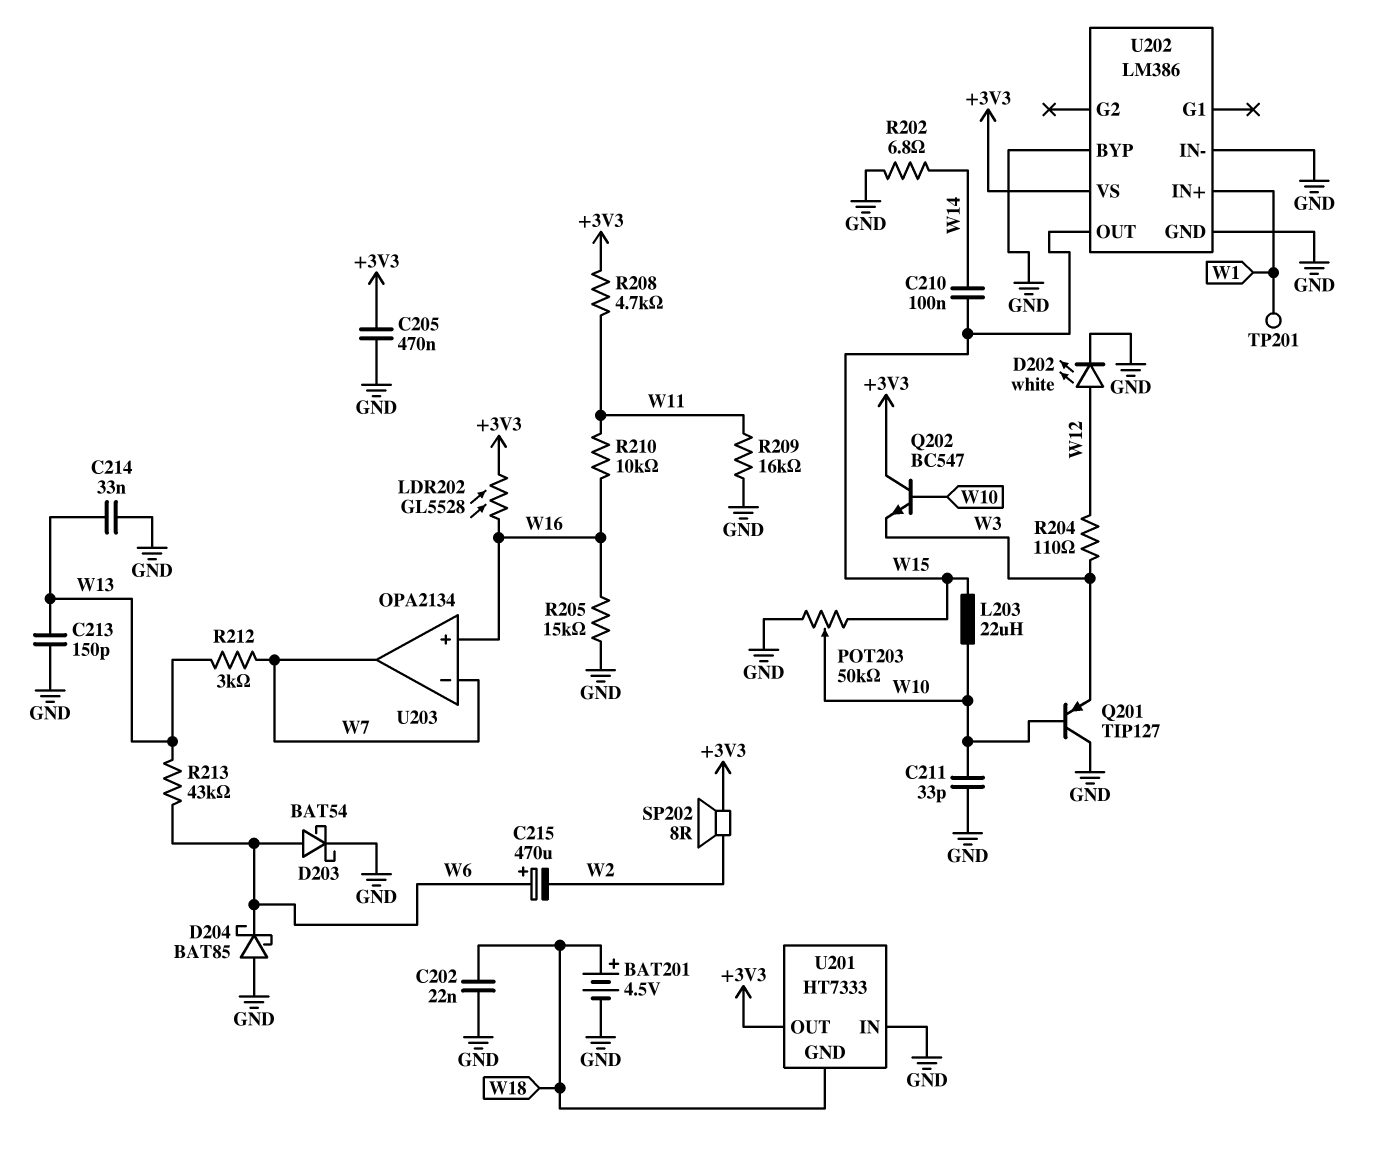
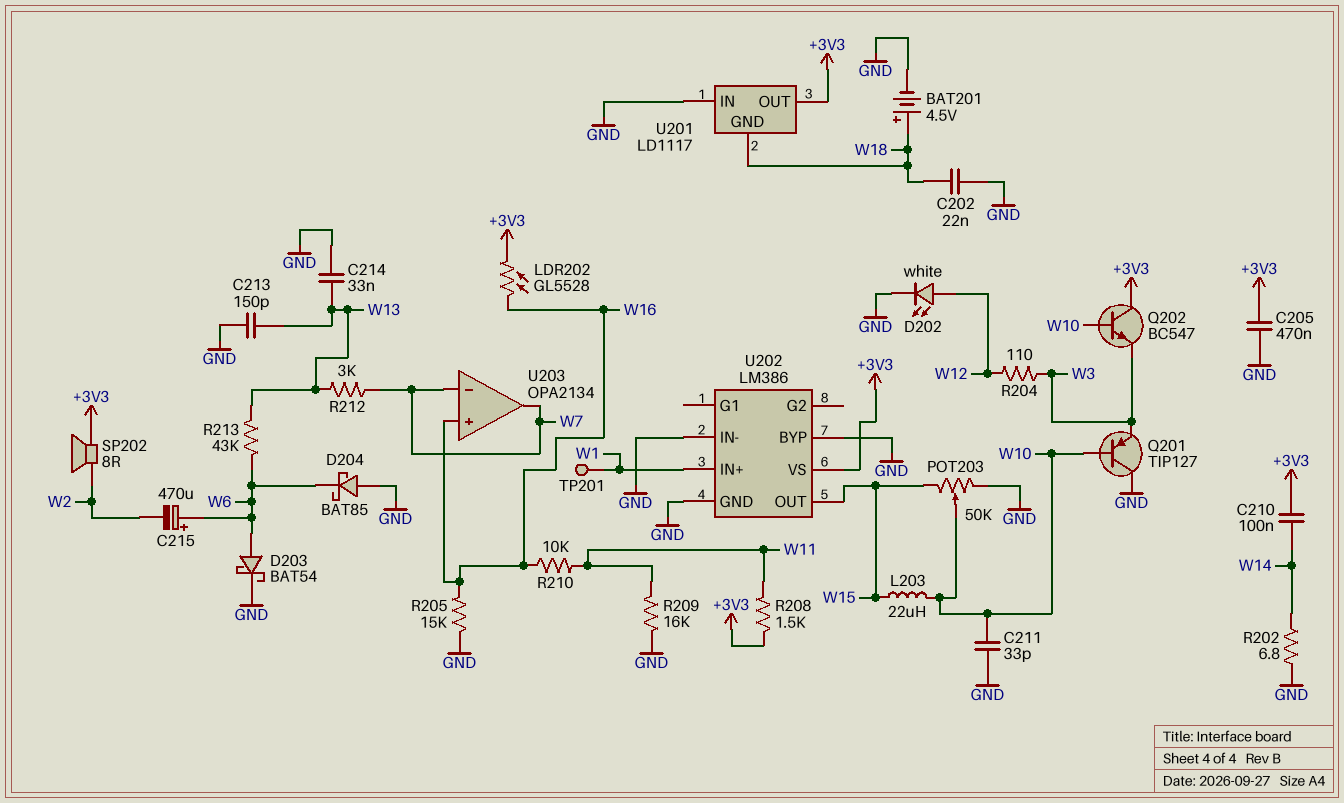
C210: 100nF (W14, W15) -> 100nF (+3V3, W14)
R208: 4.7k (+3V3, W11) -> 1.5k (+3V3, W11)
U201: HT7333 -> LD1117

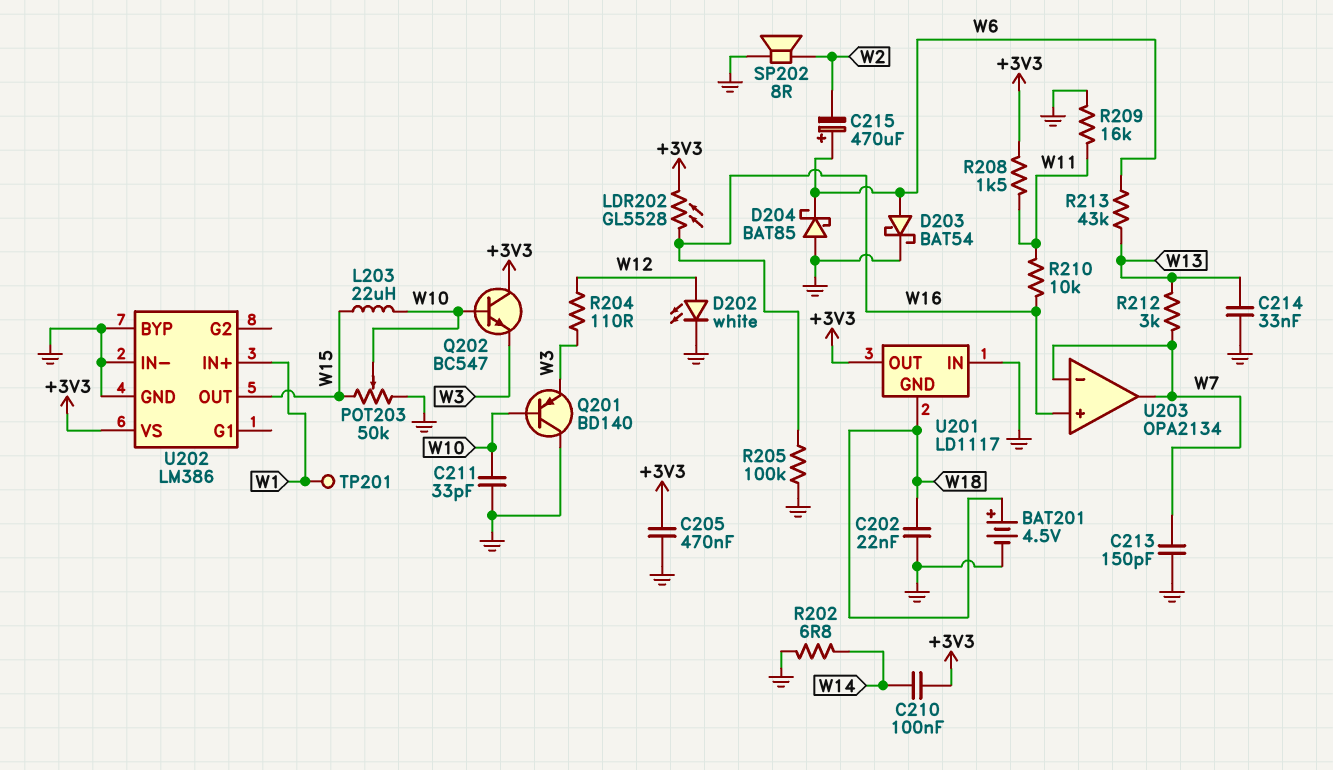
C213: 150pF (GND, W13) -> 150pF (GND, W7)
Q201: PNP TIP127 (B W10, C GND, E W3) -> PNP BD140 (B W10, C GND, E W3)
R205: 15k (GND, W16) -> 100k (GND, W16)
SP202: speaker 8R (+3V3, W2) -> speaker 8R (GND, W2)

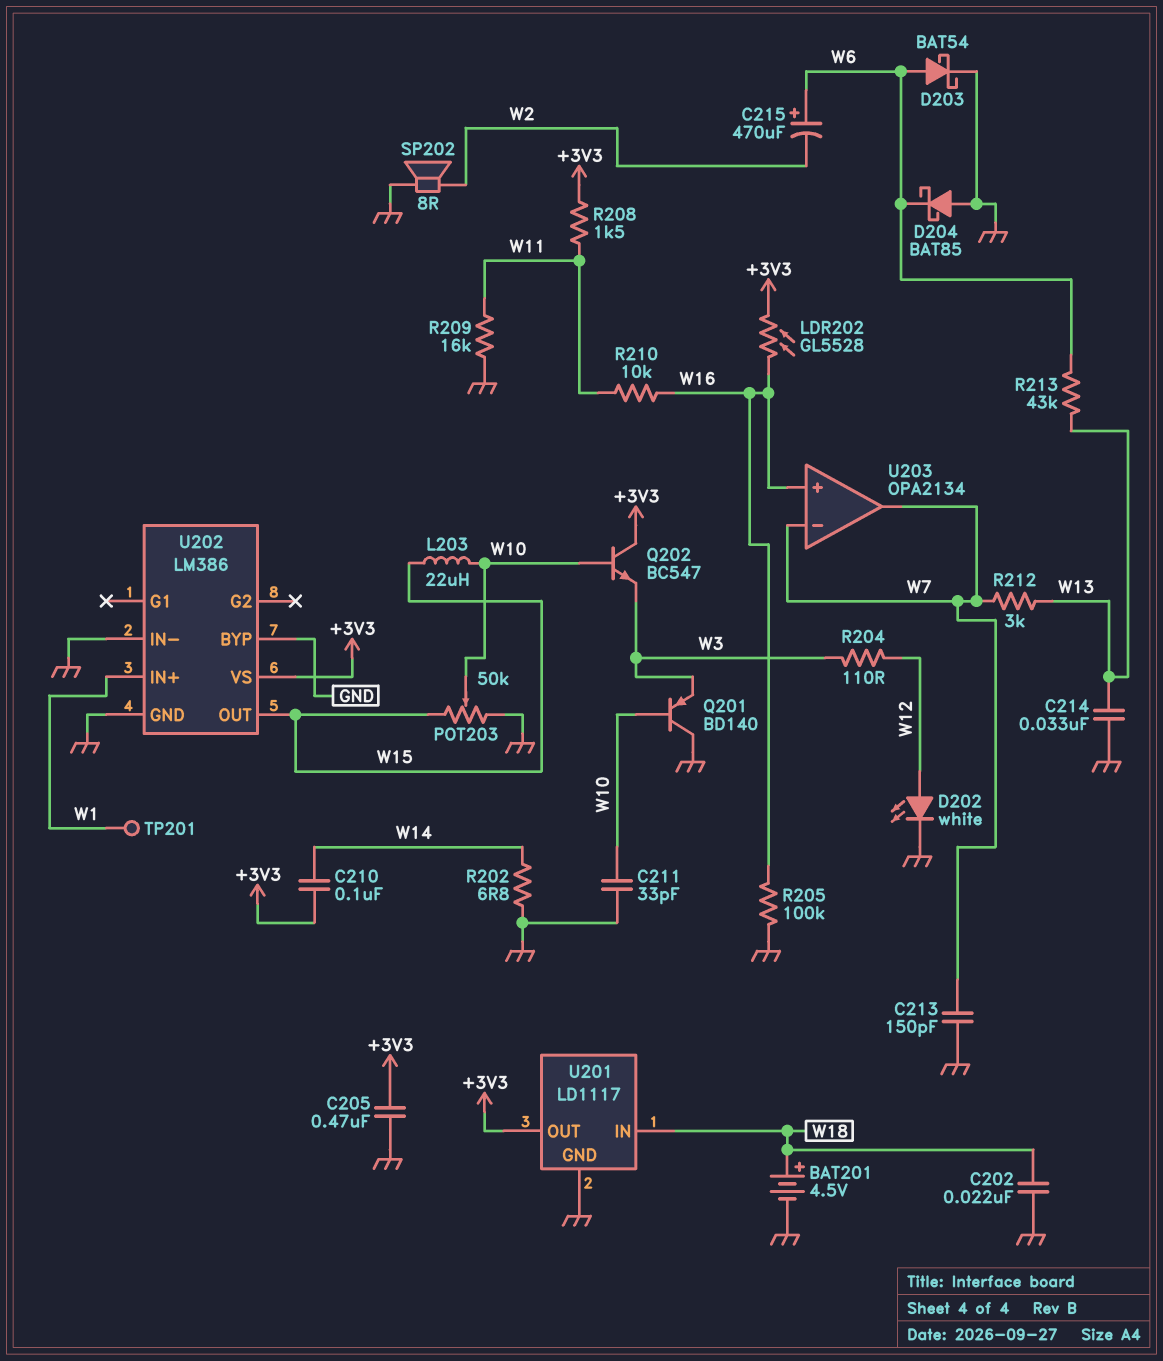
U201 pin GND: W18 -> GND
U201 pin IN: GND -> W18

